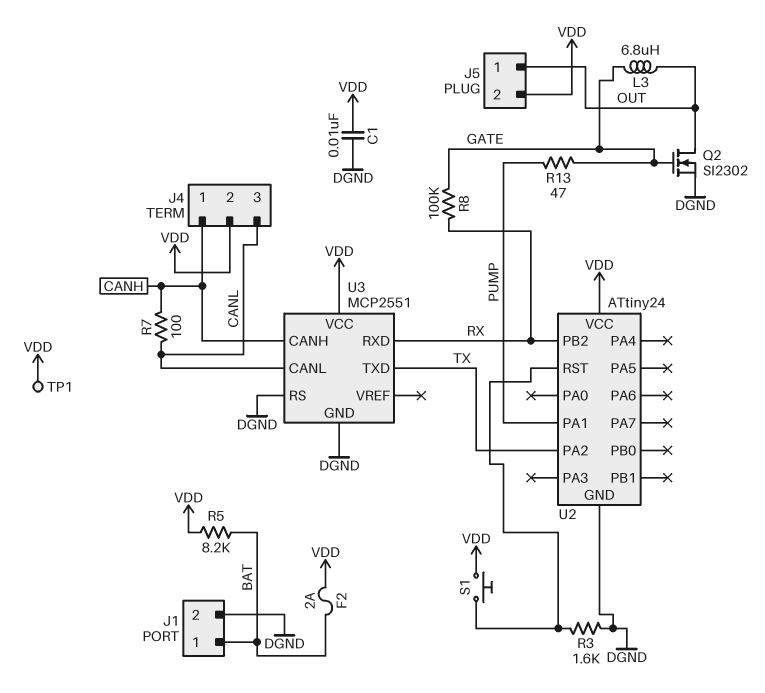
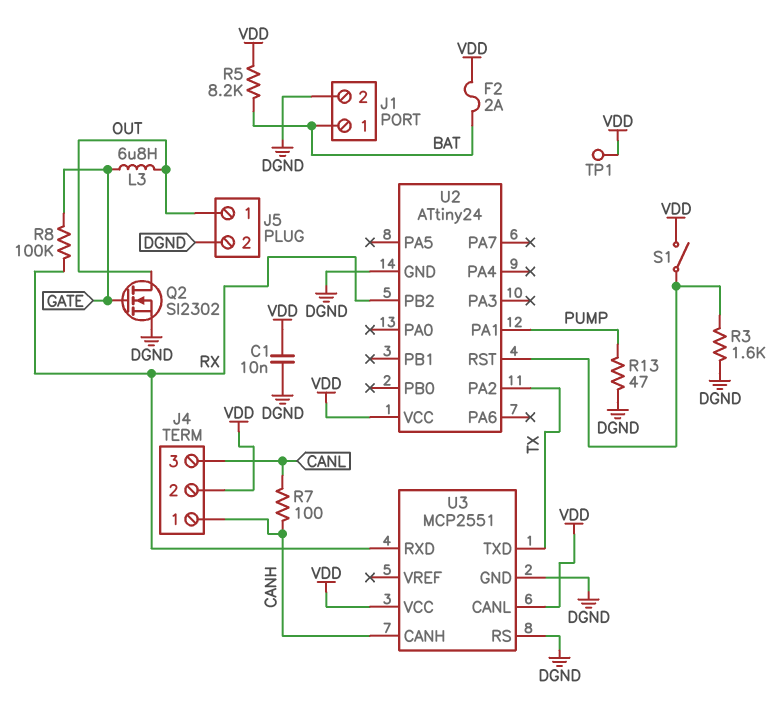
J5 pin 2: VDD -> DGND
R13: 47 (GATE, PUMP) -> 47 (DGND, PUMP)
S1: button (U2/RST, VDD) -> switch (U2/RST, VDD)
U3 pin CANL: CANL -> VDD

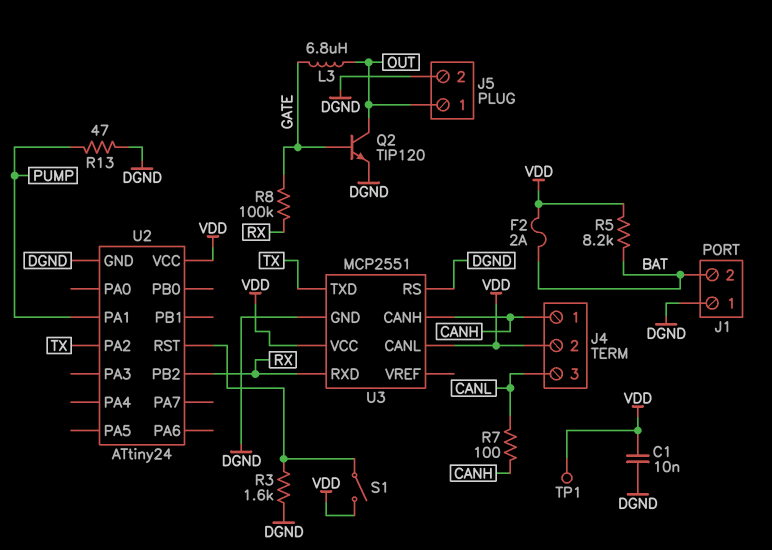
J1 pin 1: BAT -> DGND
J1 pin 2: DGND -> BAT
Q2: NMOS SI2302 (G GATE, D OUT, S DGND) -> NPN TIP120 (B GATE, C OUT, E DGND)

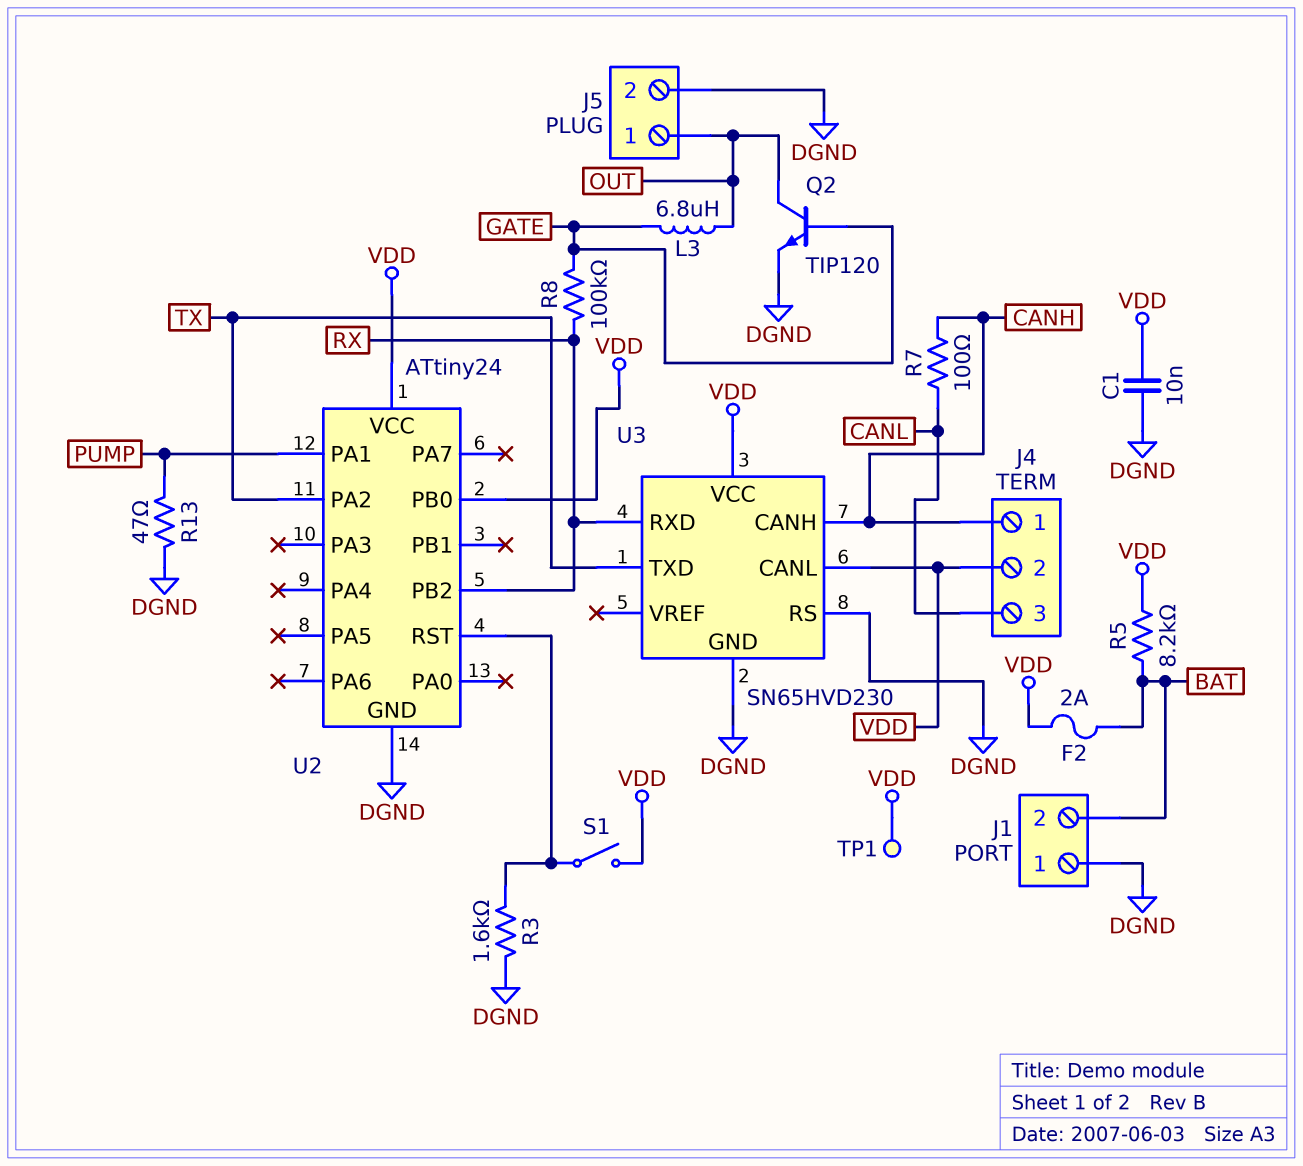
U2 pin PB0: none -> VDD
U3: MCP2551 -> SN65HVD230

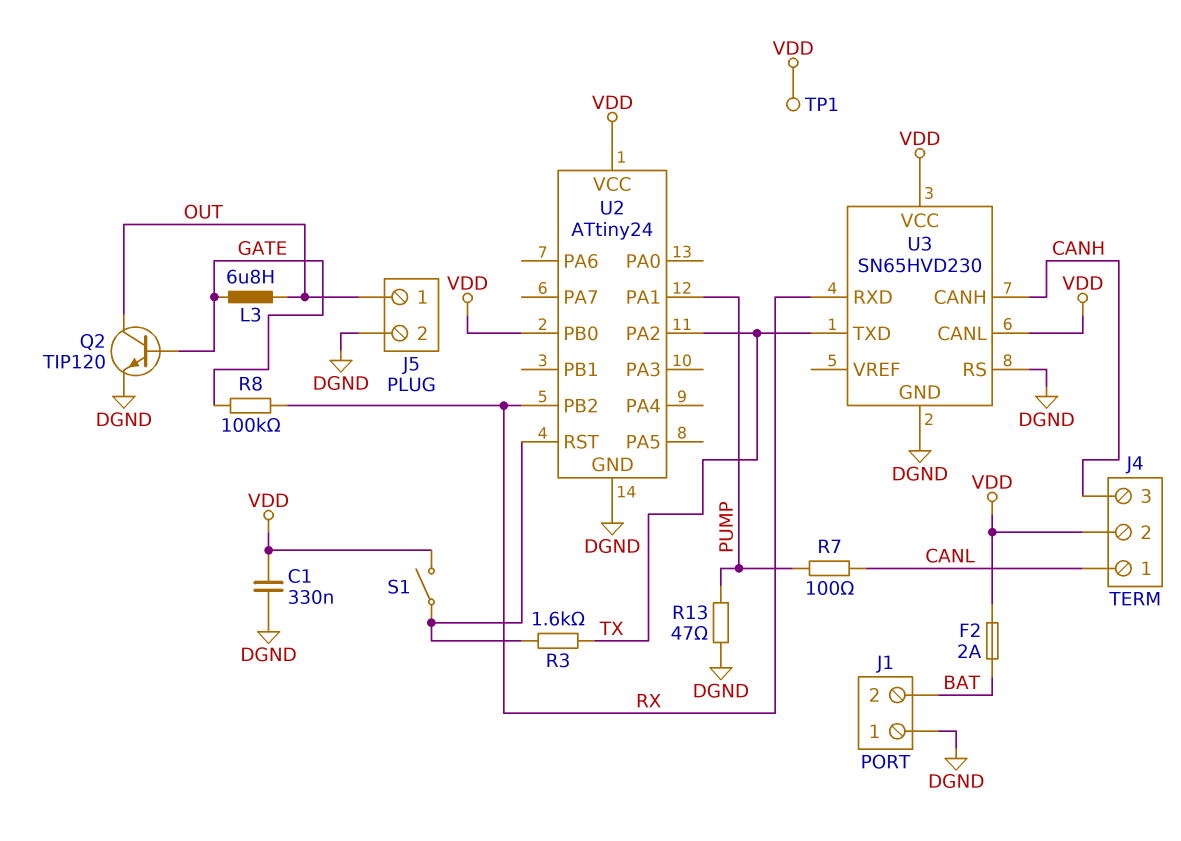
C1: 10nF (DGND, VDD) -> 330nF (DGND, VDD)
J4 pin 1: CANH -> CANL
J4 pin 3: CANL -> CANH
R3: 1.6k (DGND, U2/RST) -> 1.6k (TX, U2/RST)
R5: 8.2k (BAT, VDD) -> none
R7: 100 (CANH, CANL) -> 100 (CANL, PUMP)

